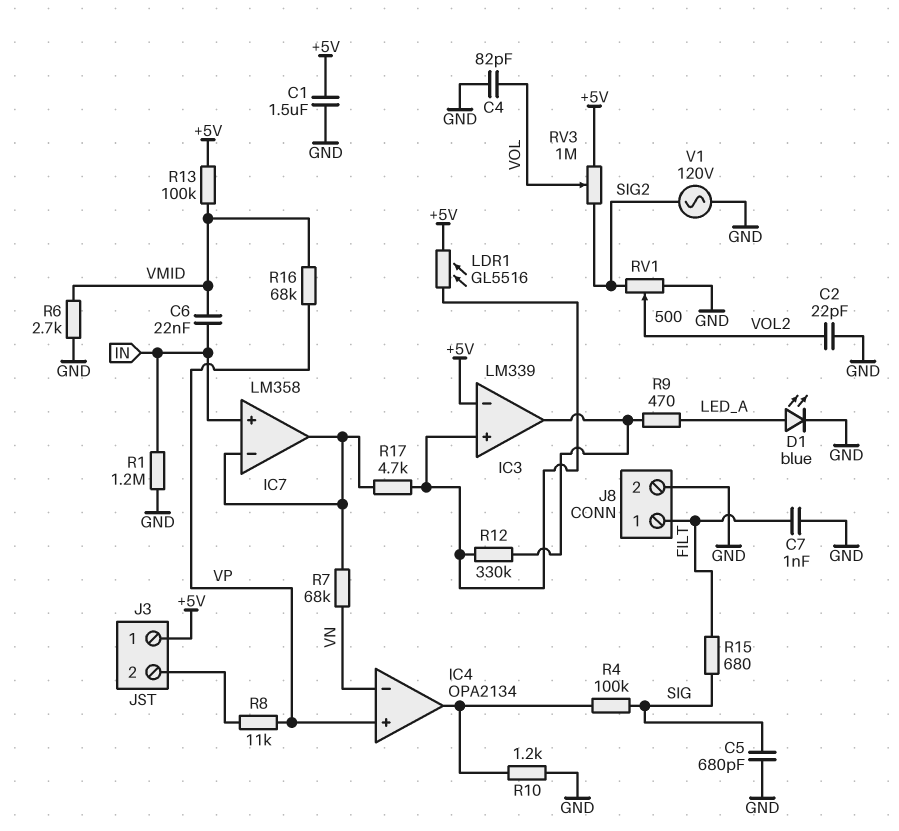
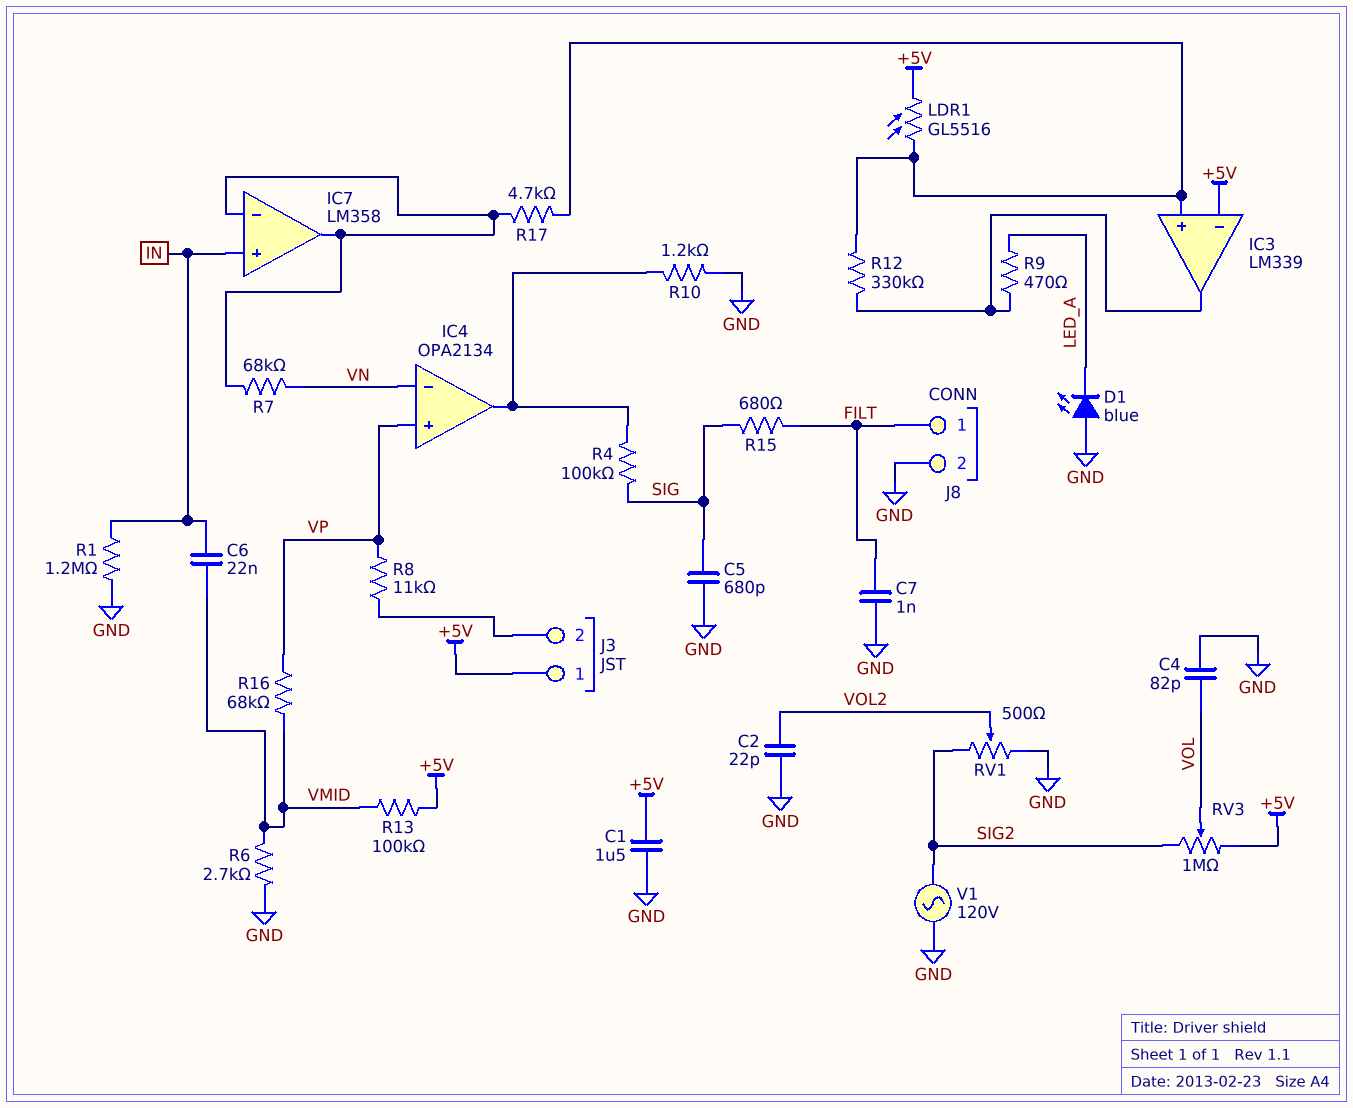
D1: LED blue (A LED_A, K GND) -> LED blue (A GND, K LED_A)

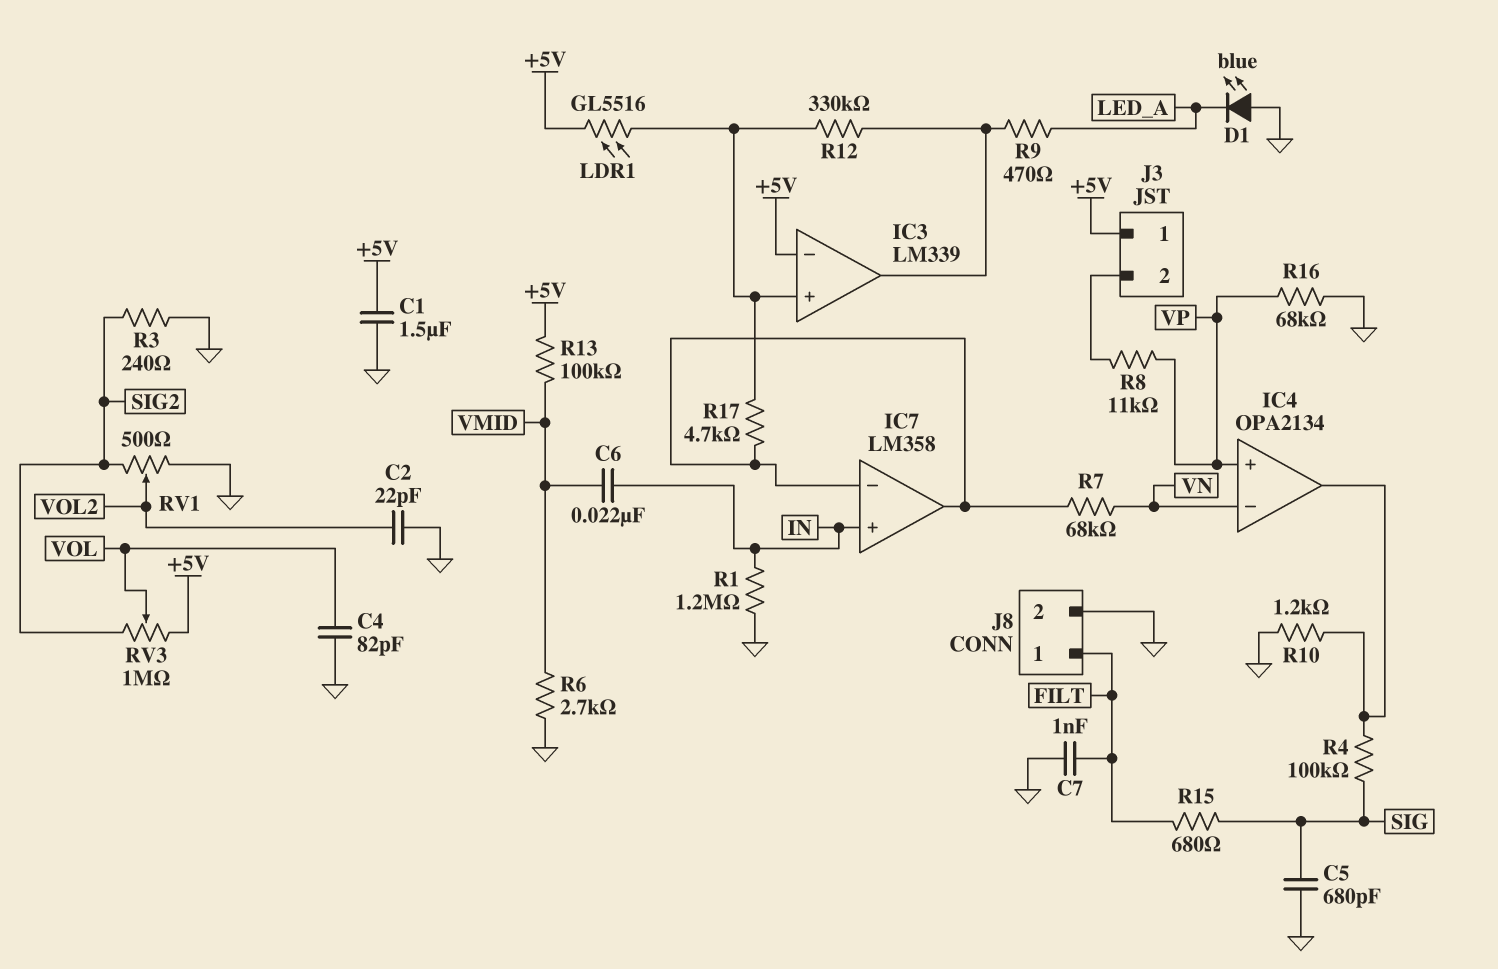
R3: none -> 240 (GND, SIG2)
R16: 68k (VMID, VP) -> 68k (GND, VP)
V1: AC 120V (GND, SIG2) -> none

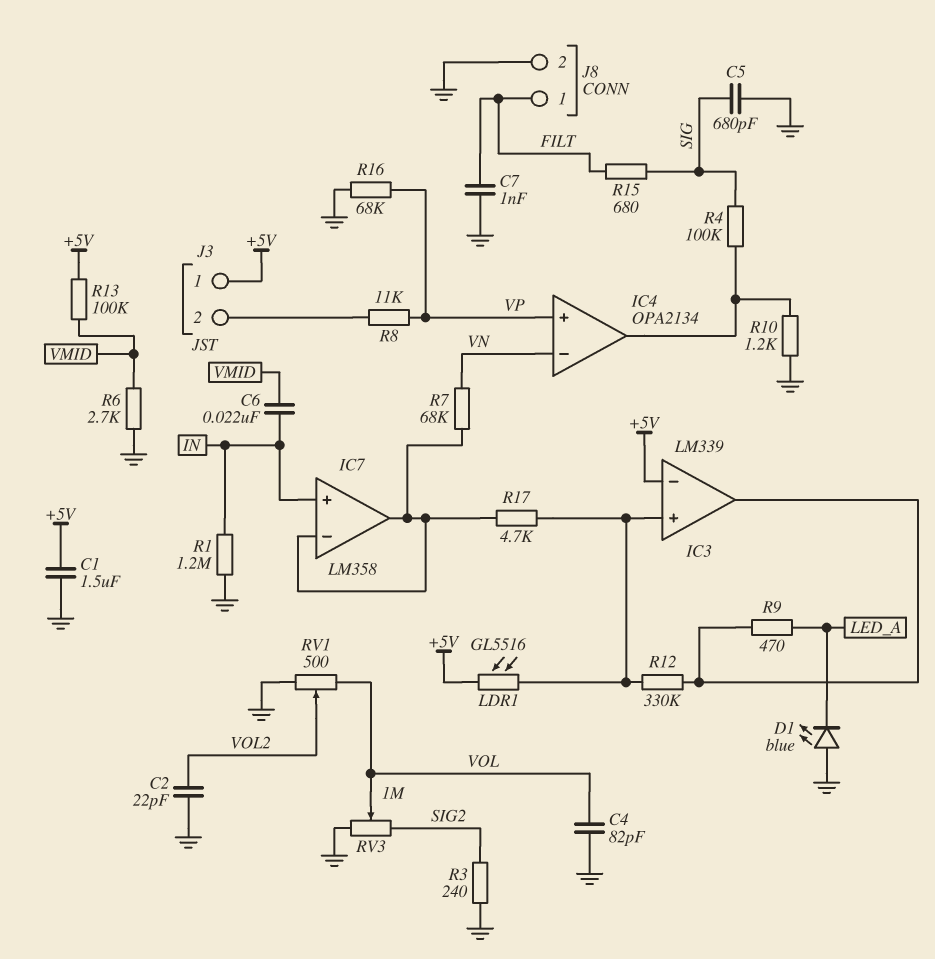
RV1: 500 (GND, SIG2, wiper VOL2) -> 500 (GND, VOL, wiper VOL2)
RV3: 1M (+5V, SIG2, wiper VOL) -> 1M (GND, SIG2, wiper VOL)

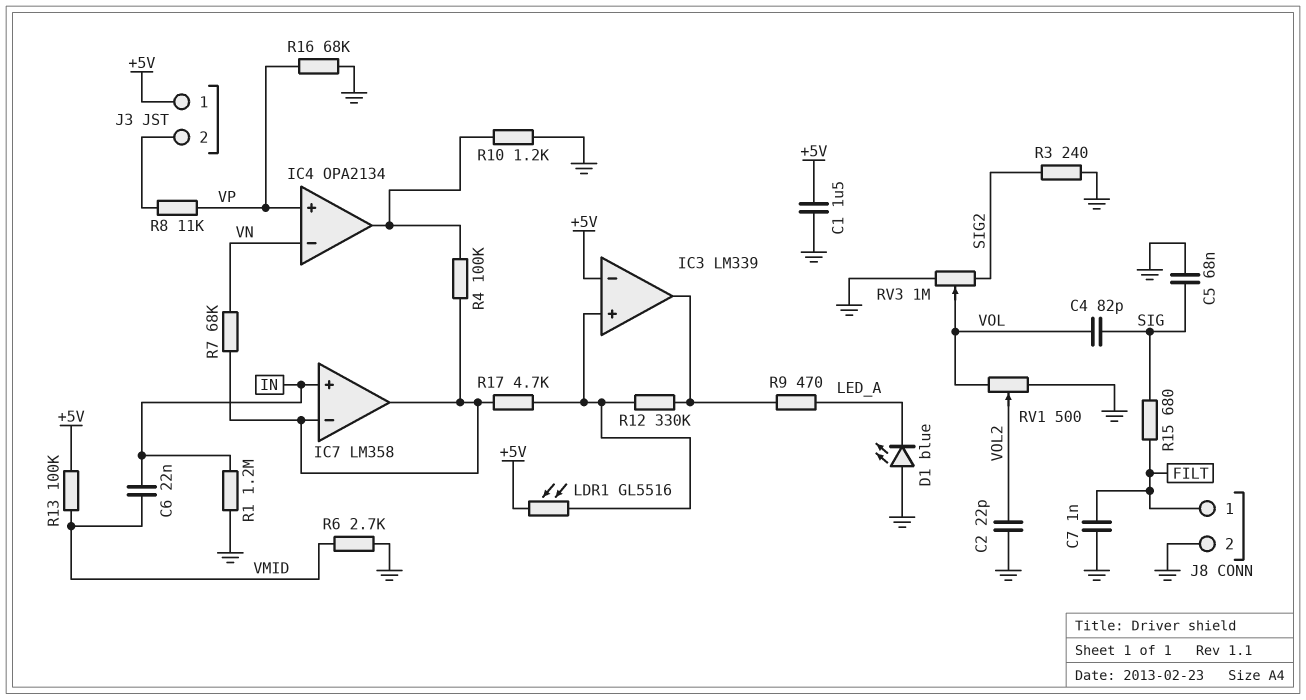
C4: 82pF (GND, VOL) -> 82pF (SIG, VOL)
C5: 680pF (GND, SIG) -> 68nF (GND, SIG)
R4: 100k (IC4/out, SIG) -> 100k (IC4/out, IC7/in-)

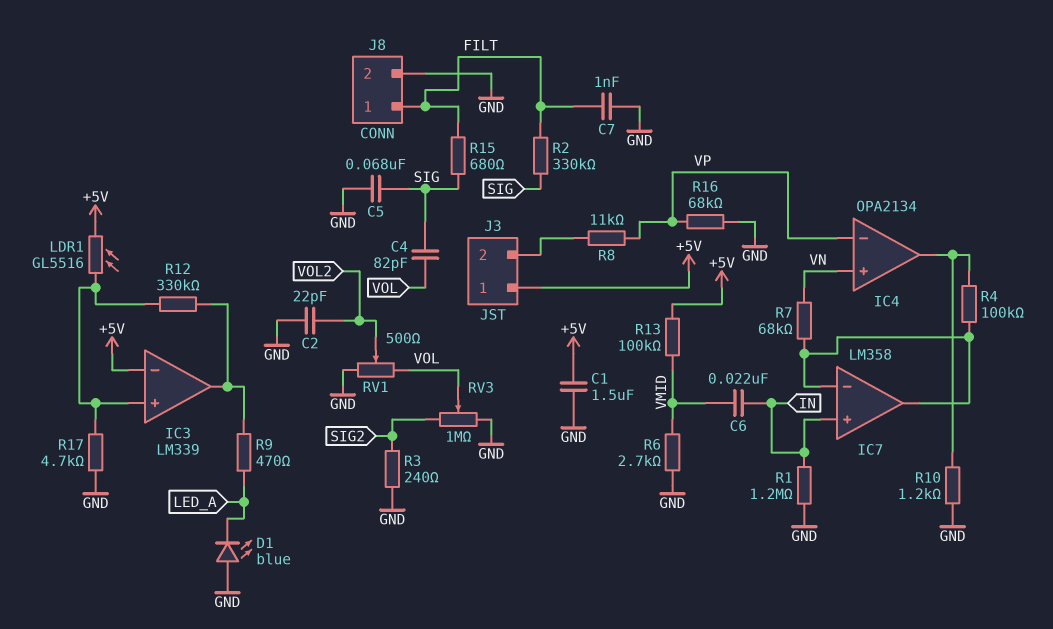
IC4 pin in+: VP -> VN
IC4 pin in-: VN -> VP
R2: none -> 330k (FILT, SIG)
R17: 4.7k (IC3/in+, IC7/in-) -> 4.7k (GND, IC3/in+)

